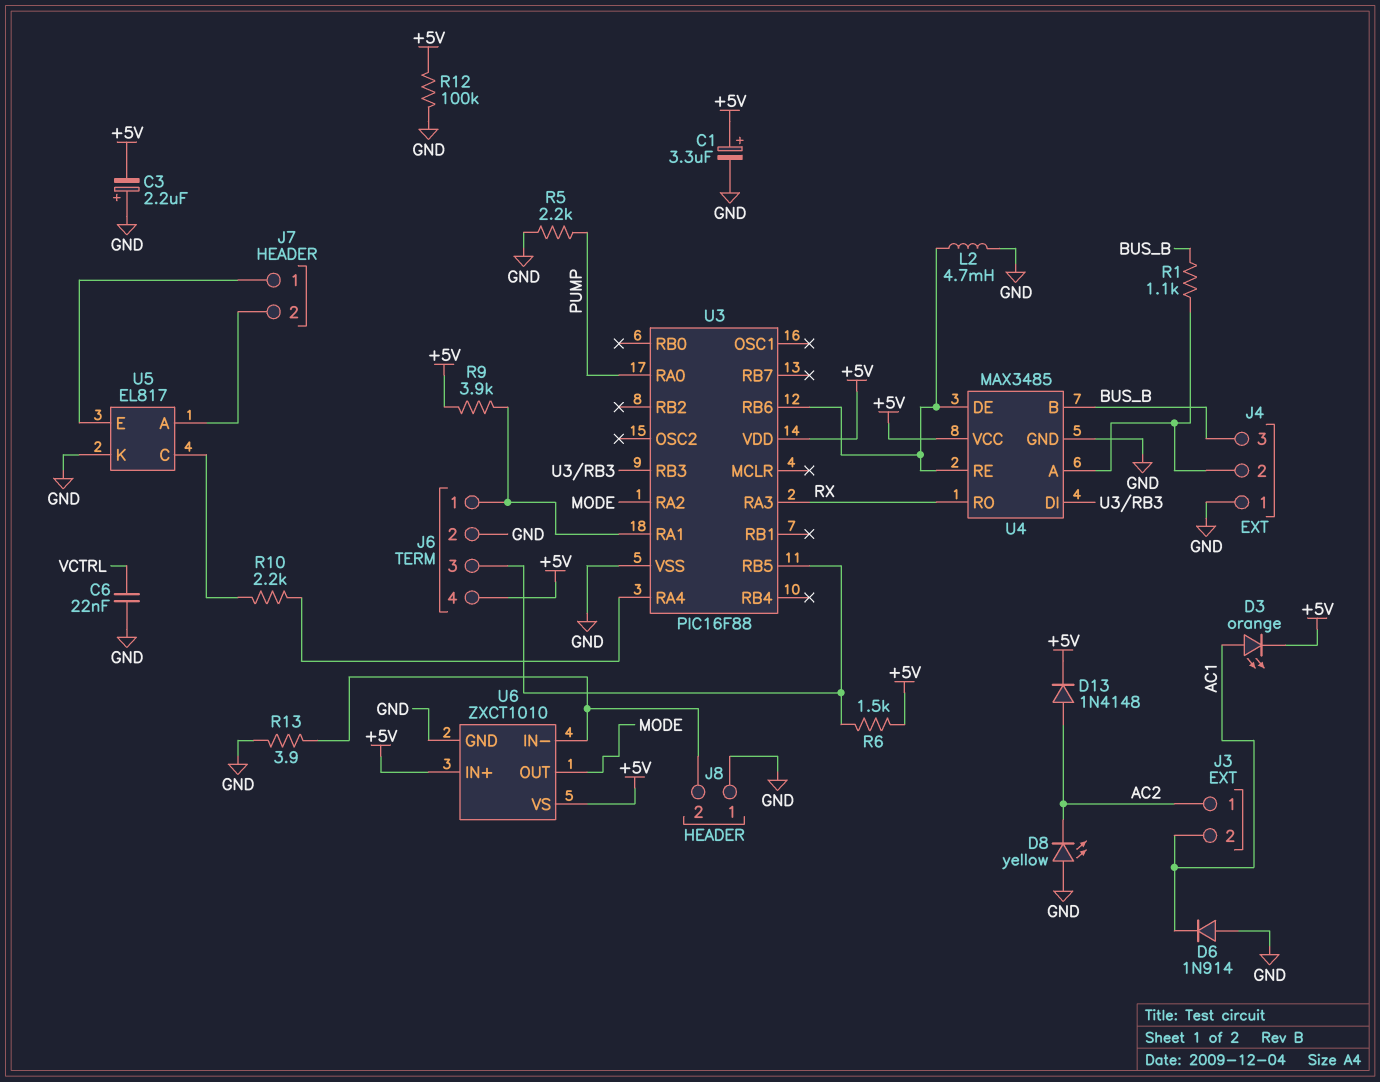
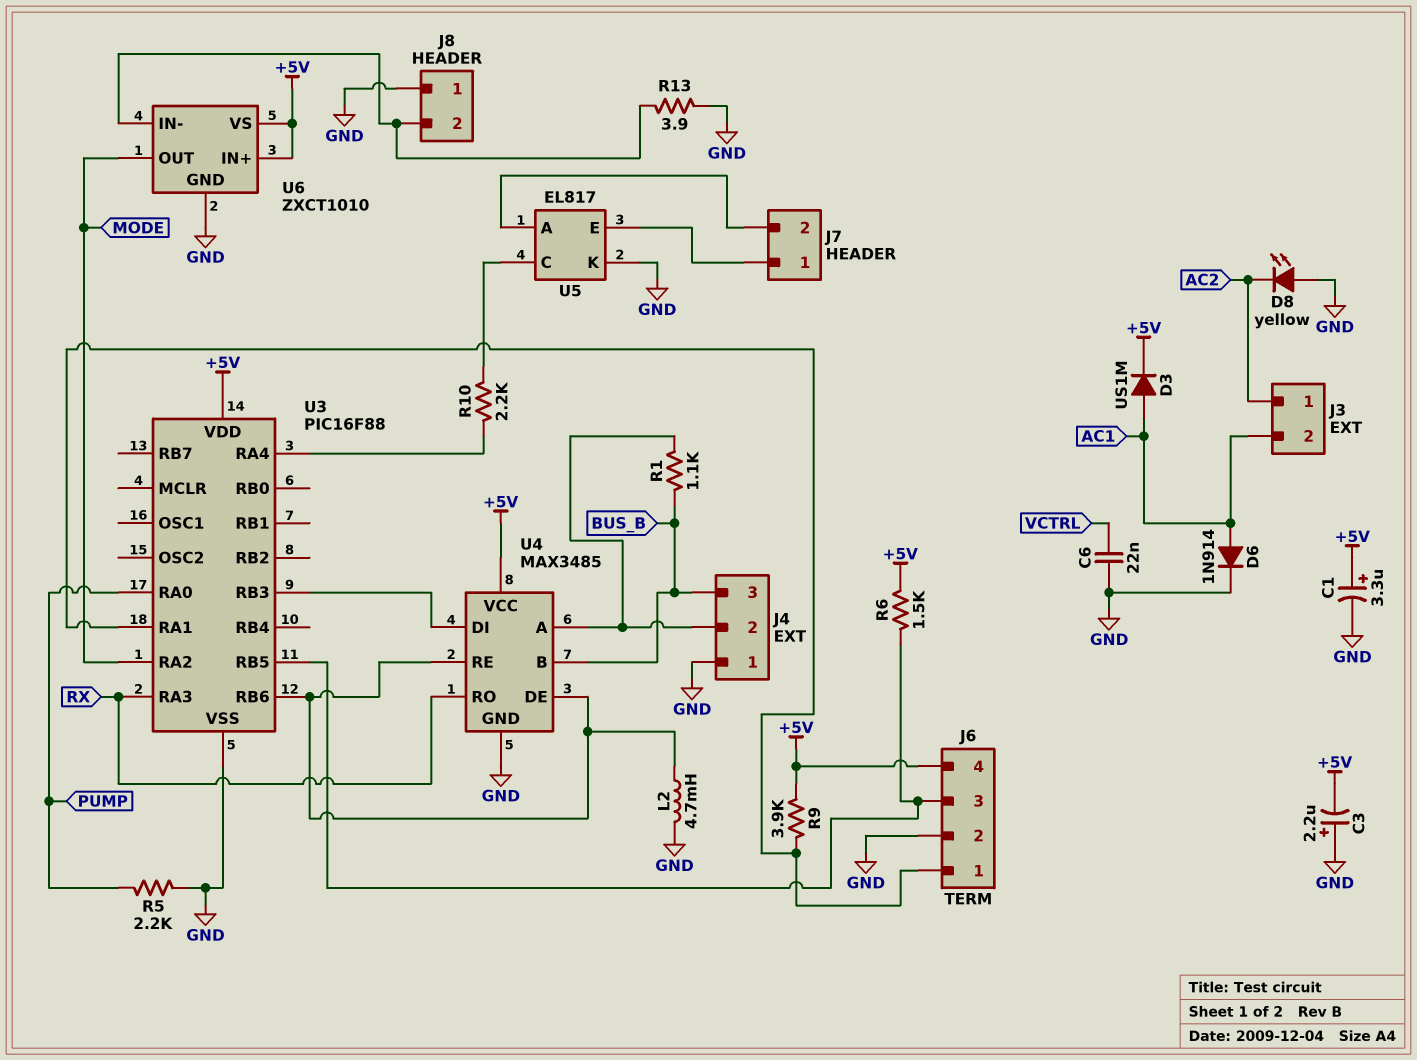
D3: LED orange (A AC1, K +5V) -> diode US1M (A AC1, K +5V)
D6: diode 1N914 (A GND, K AC1) -> diode 1N914 (A AC1, K GND)
D13: diode 1N4148 (A AC2, K +5V) -> none
R12: 100k (+5V, GND) -> none

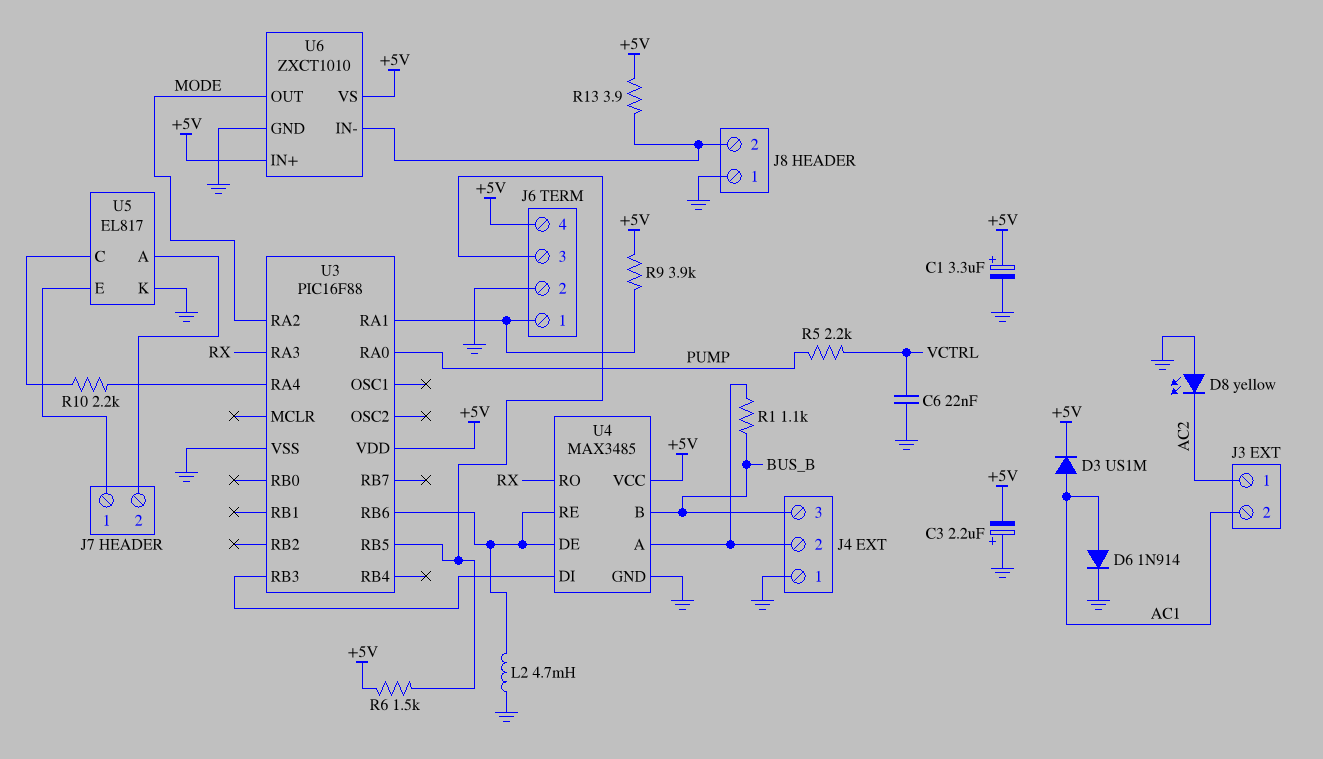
R5: 2.2k (GND, PUMP) -> 2.2k (PUMP, VCTRL)
R13: 3.9 (GND, J8/2) -> 3.9 (+5V, J8/2)

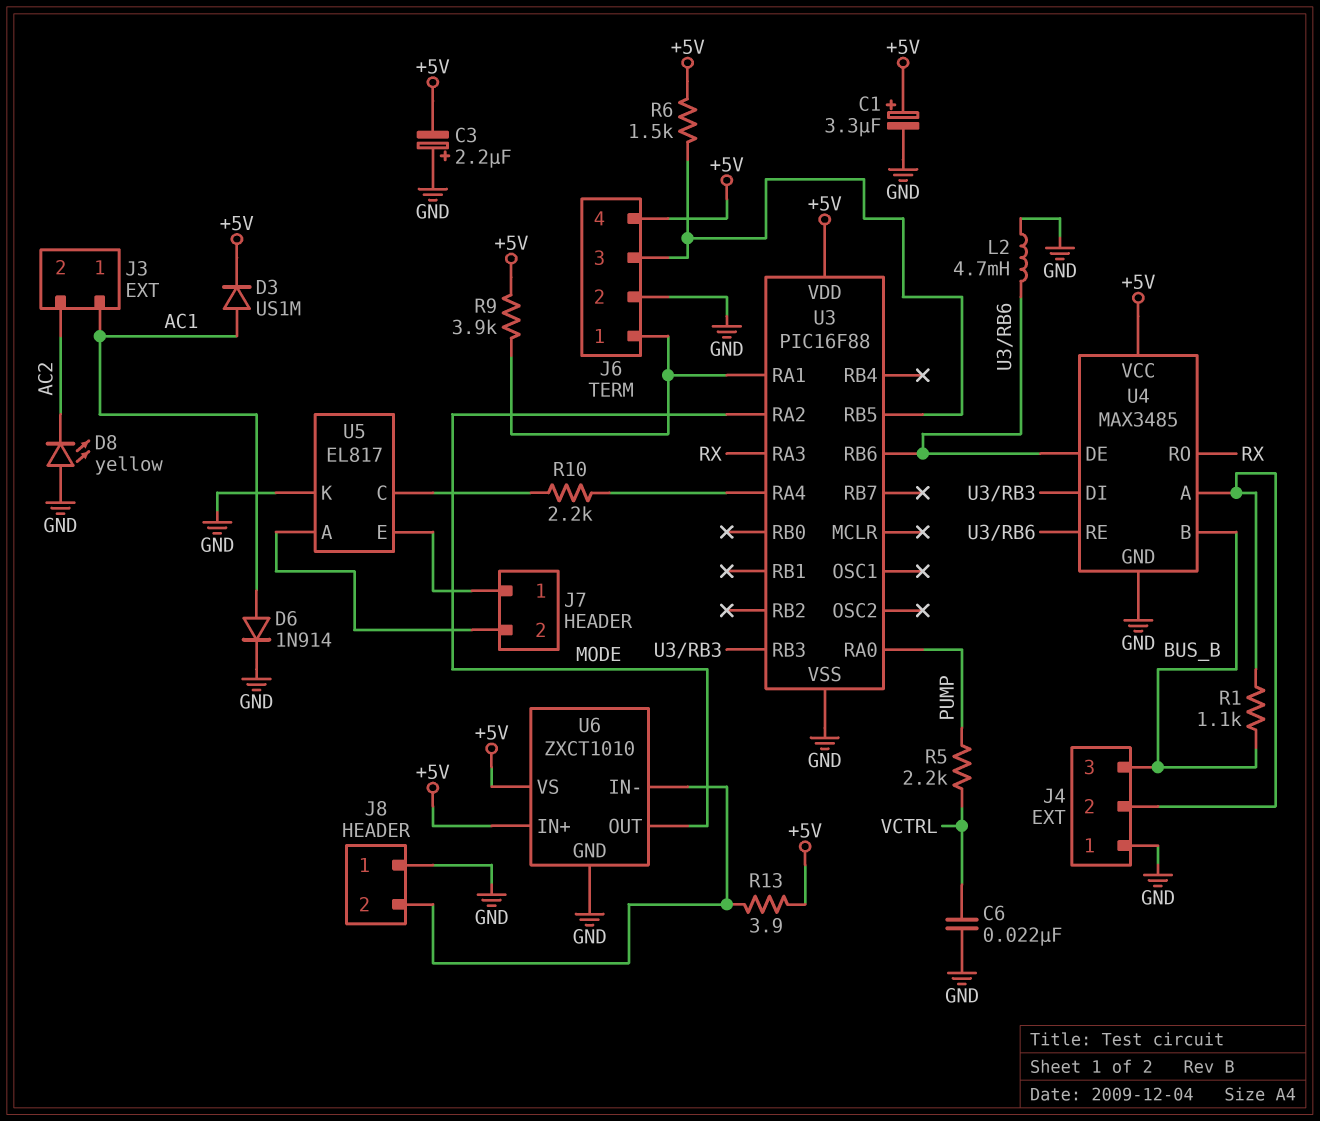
J3 pin 1: AC2 -> AC1
J3 pin 2: AC1 -> AC2

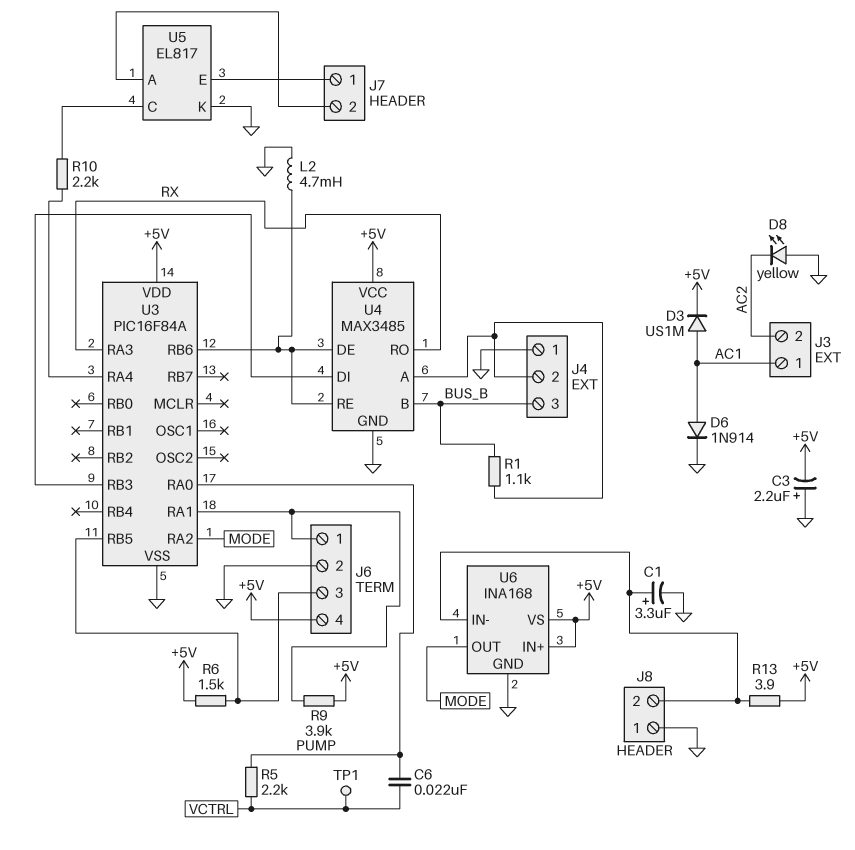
C1: 3.3uF (plus +5V, minus GND) -> 3.3uF (plus J8/2, minus GND)
C6: 22nF (GND, VCTRL) -> 22nF (PUMP, VCTRL)
TP1: none -> test point (VCTRL)
U3: PIC16F88 -> PIC16F84A
U6: ZXCT1010 -> INA168

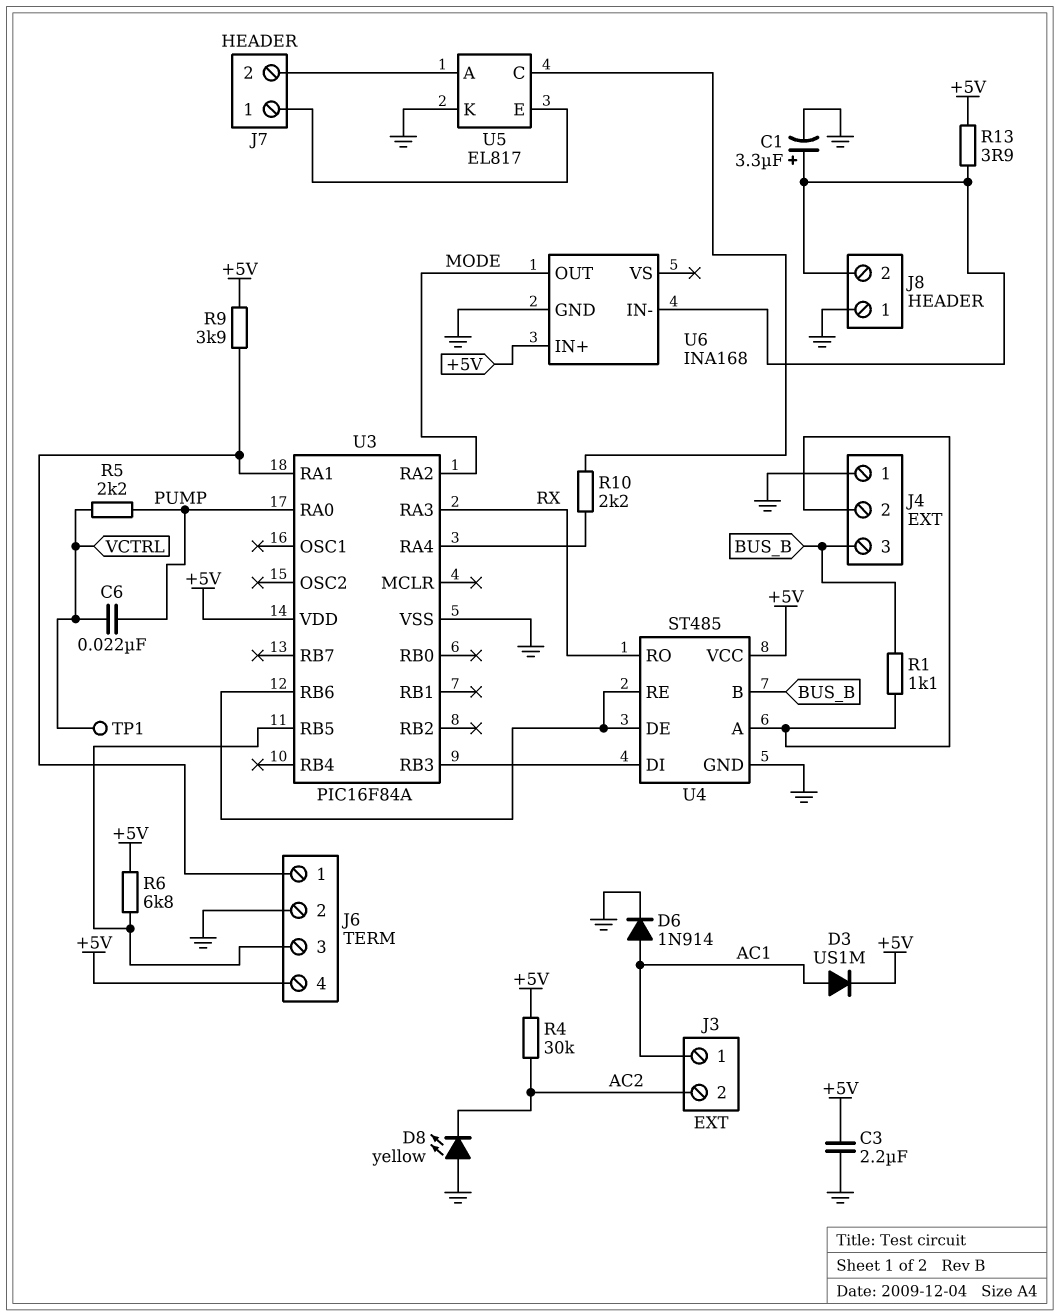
C3: 2.2uF (plus GND, minus +5V) -> 2.2uF (+5V, GND)
L2: 4.7mH (GND, U3/RB6) -> none
R4: none -> 30k (+5V, AC2)
R6: 1.5k (+5V, J6/3) -> 6.8k (+5V, J6/3)
U4: MAX3485 -> ST485
U6 pin VS: +5V -> none

